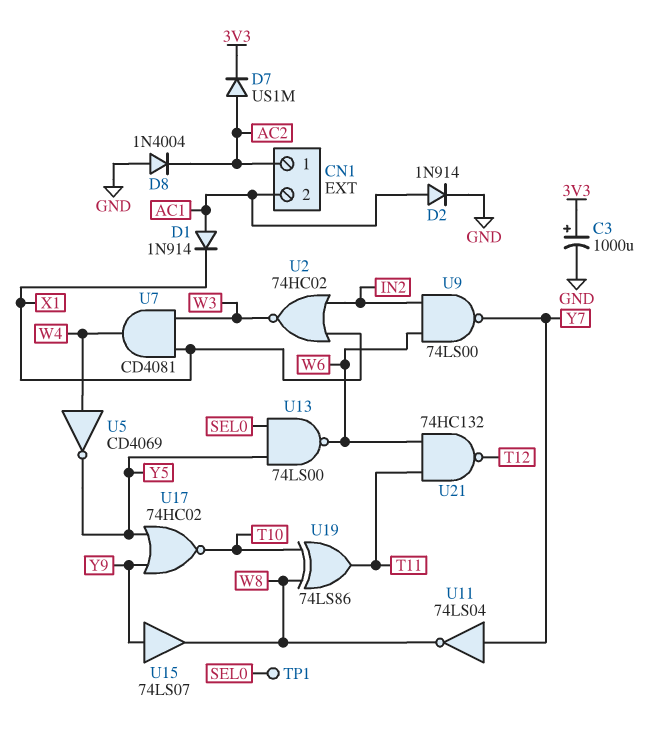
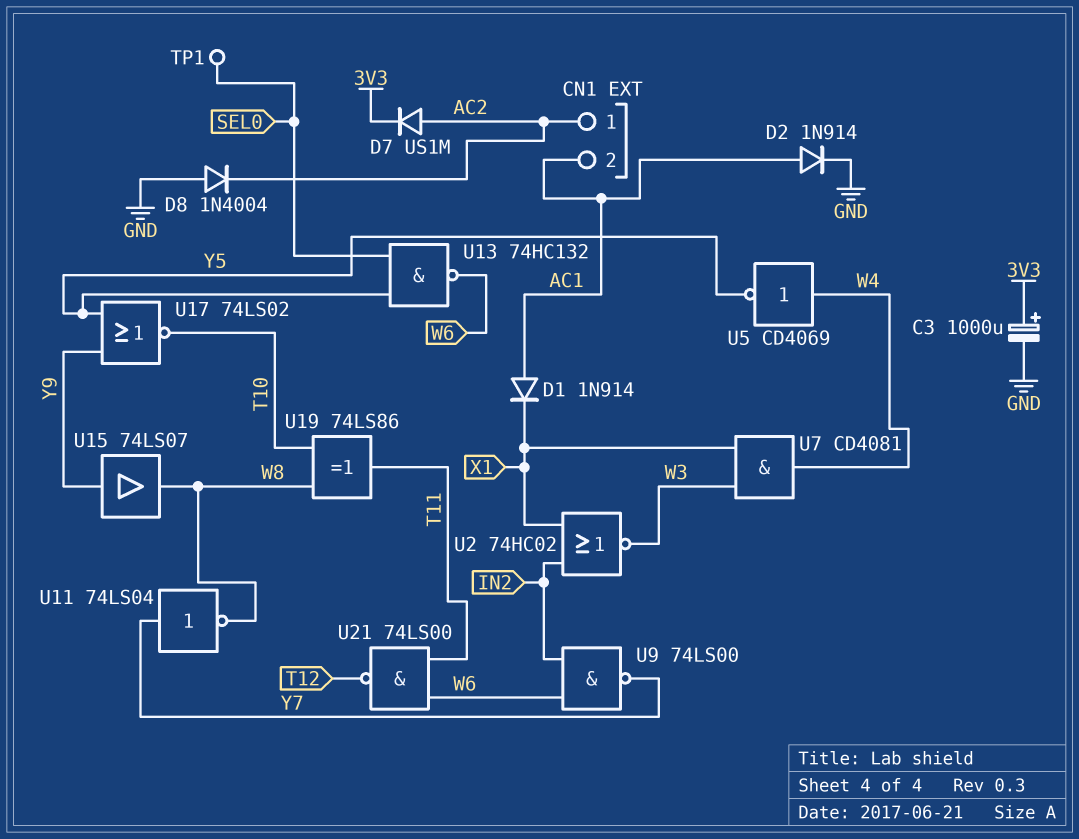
U13: NAND 74LS00 (in SEL0, in Y5, out W6) -> NAND 74HC132 (in SEL0, in Y5, out W6)
U17: NOR 74HC02 (in Y5, in Y9, out T10) -> NOR 74LS02 (in Y5, in Y9, out T10)
U21: NAND 74HC132 (in T11, in W6, out T12) -> NAND 74LS00 (in T11, in W6, out T12)

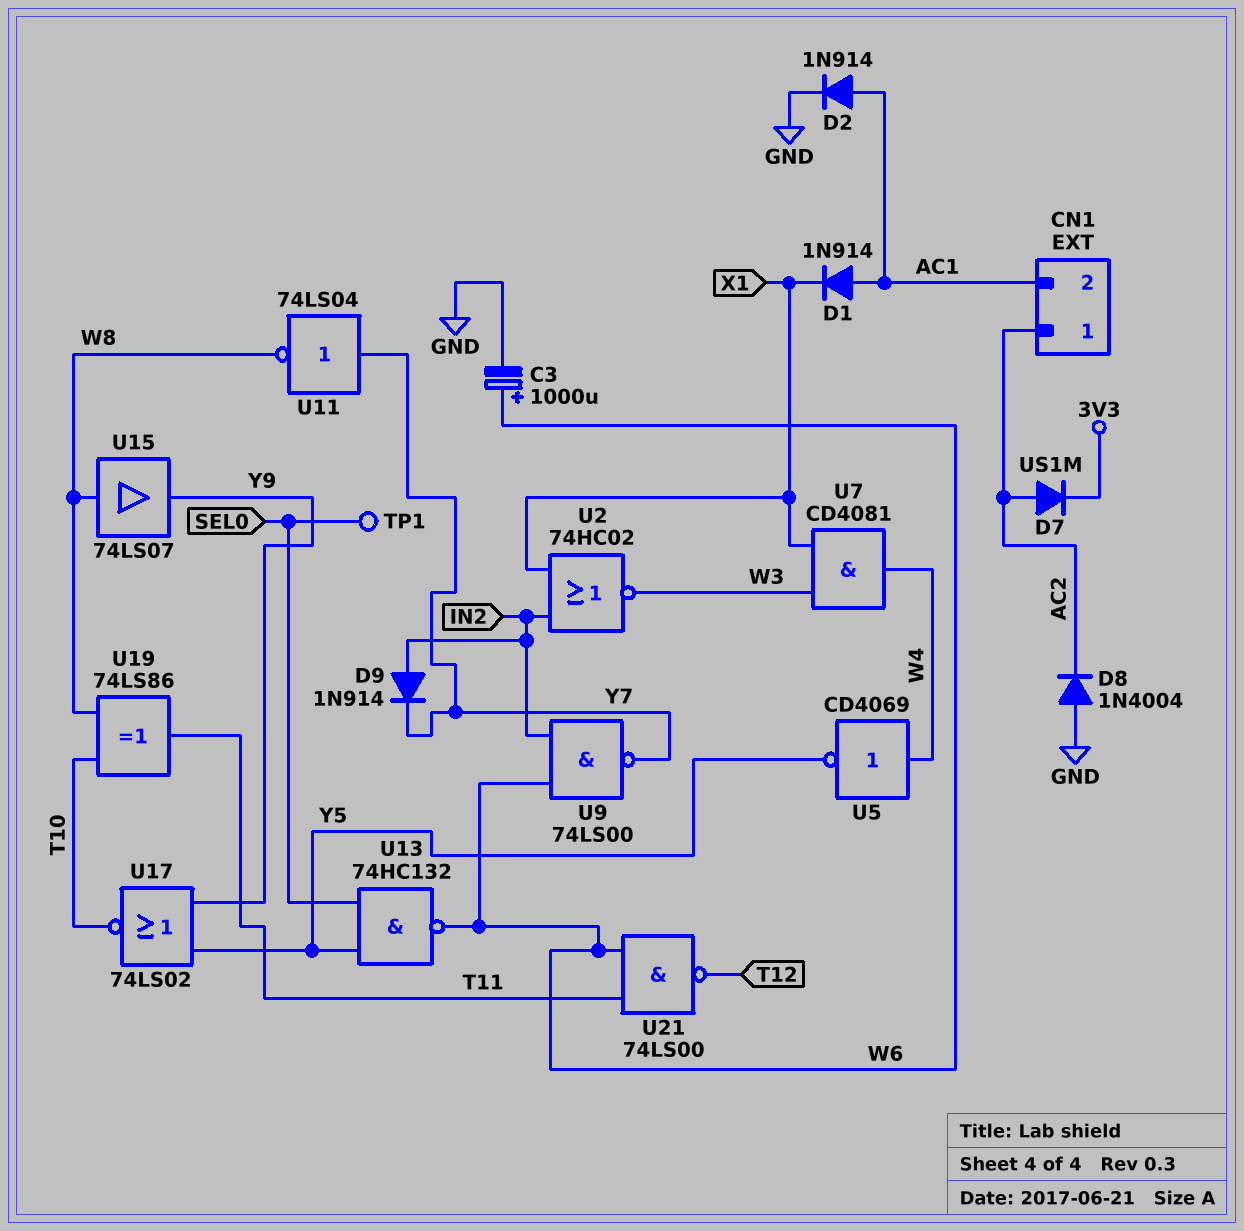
C3: 1000uF (plus 3V3, minus GND) -> 1000uF (plus W6, minus GND)
D9: none -> diode 1N914 (A IN2, K Y7)
U15: buffer 74LS07 (in Y9, out W8) -> buffer 74LS07 (in W8, out Y9)

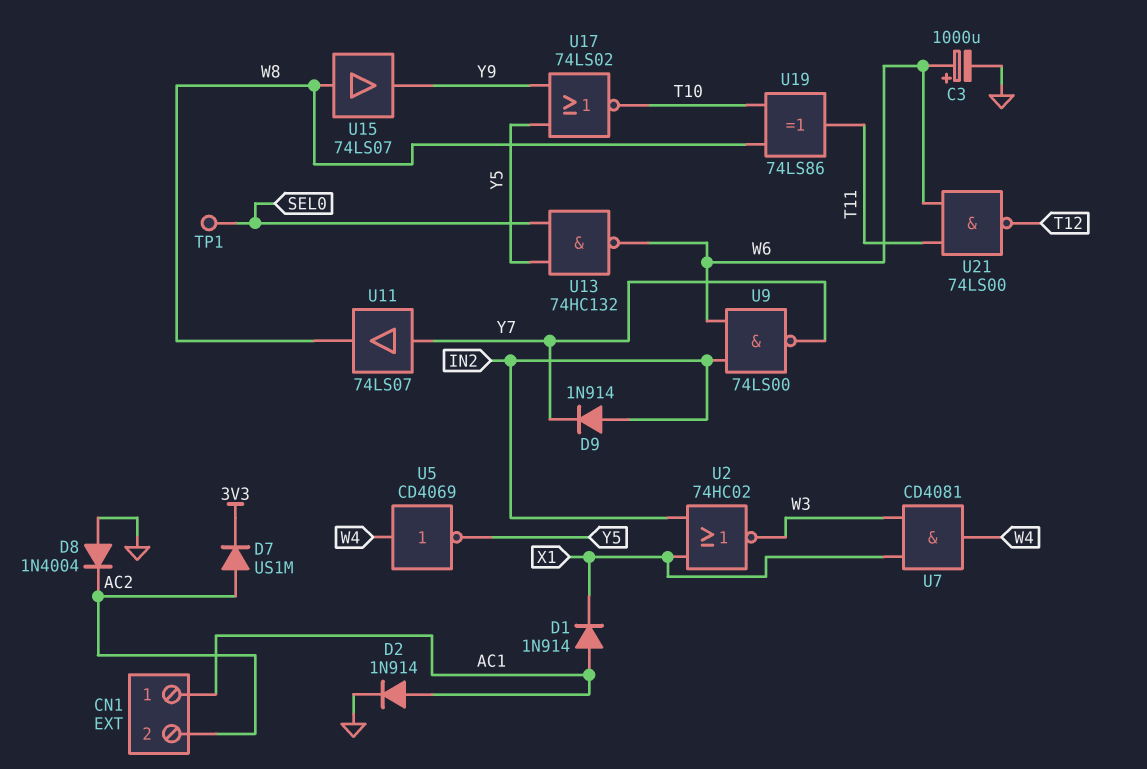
CN1 pin 1: AC2 -> AC1
CN1 pin 2: AC1 -> AC2
U11: NOT 74LS04 (in Y7, out W8) -> buffer 74LS07 (in Y7, out W8)

